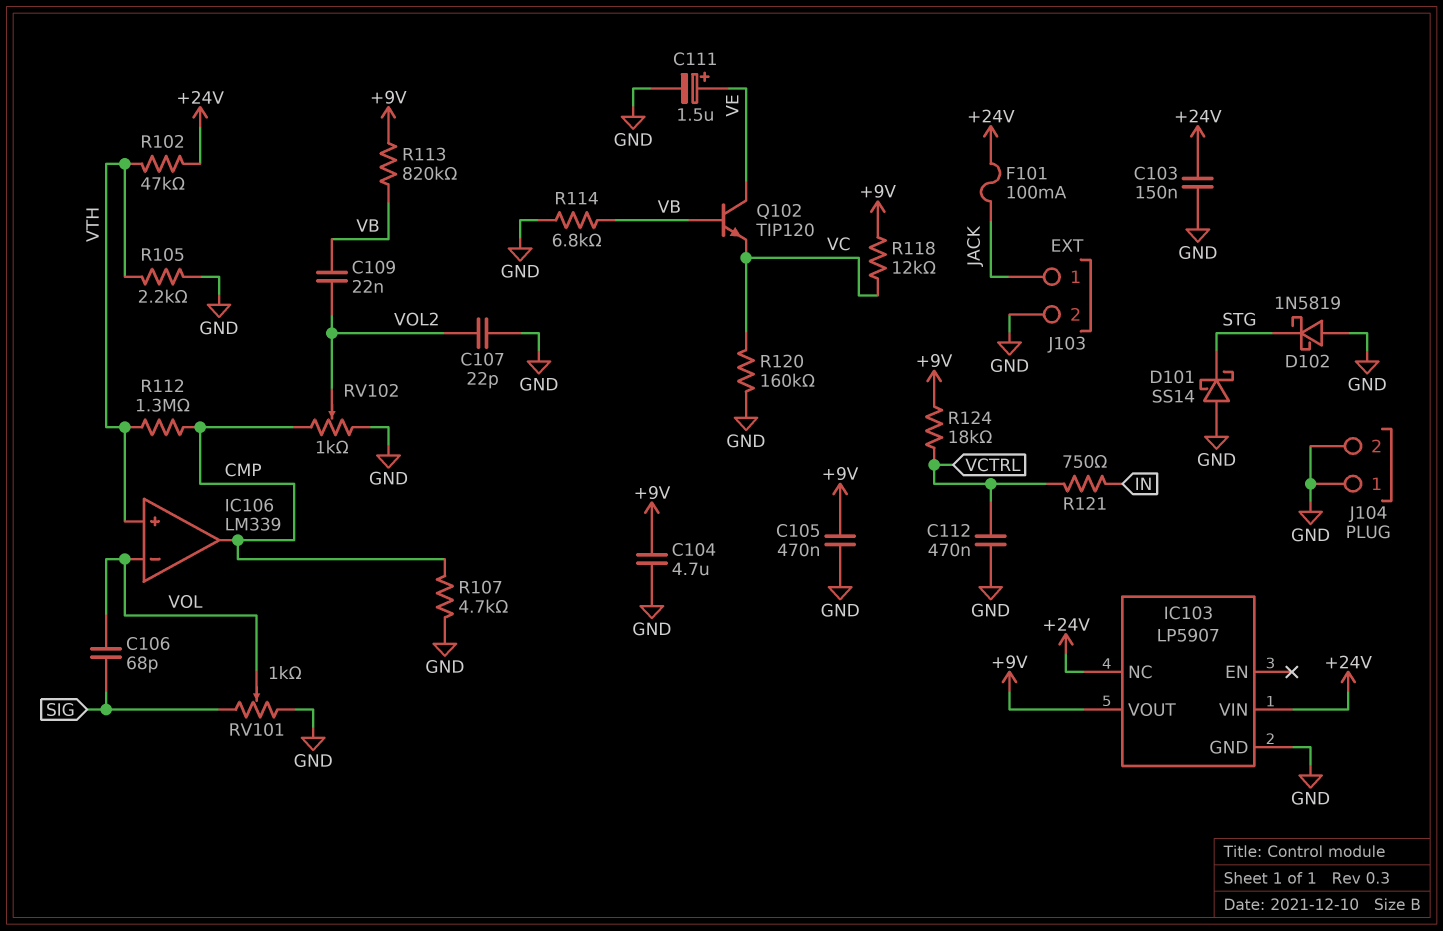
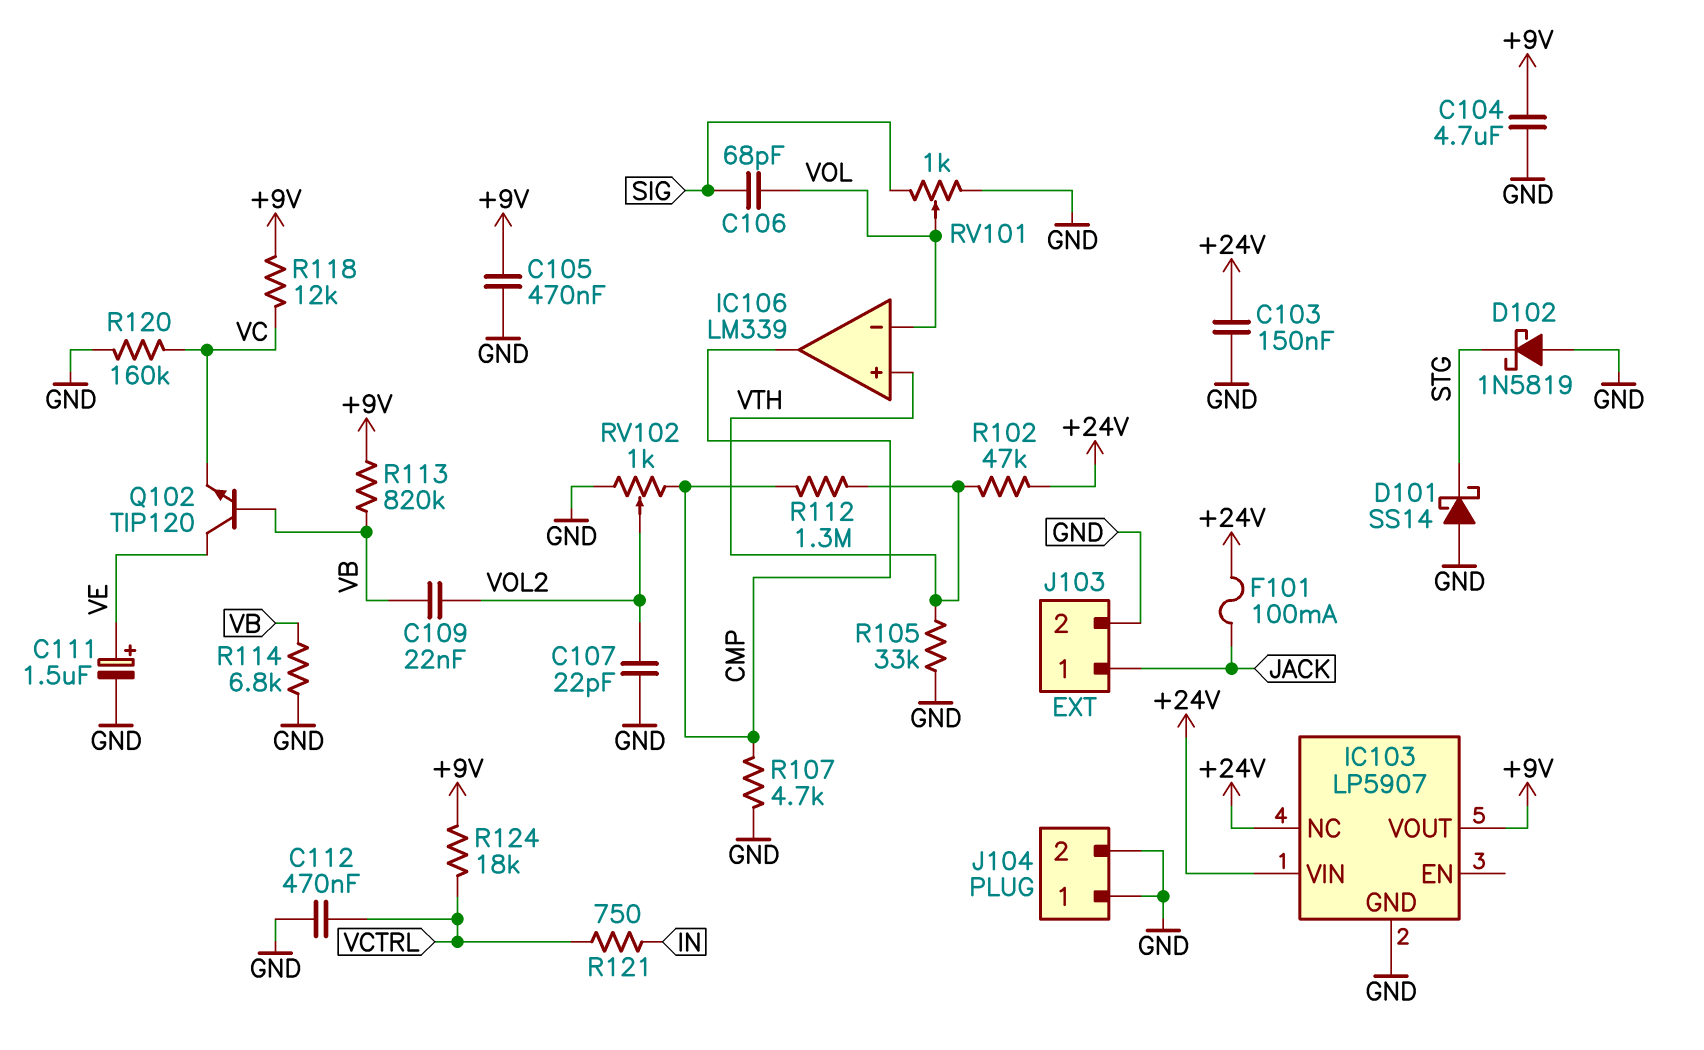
R105: 2.2k (GND, VTH) -> 33k (GND, VTH)

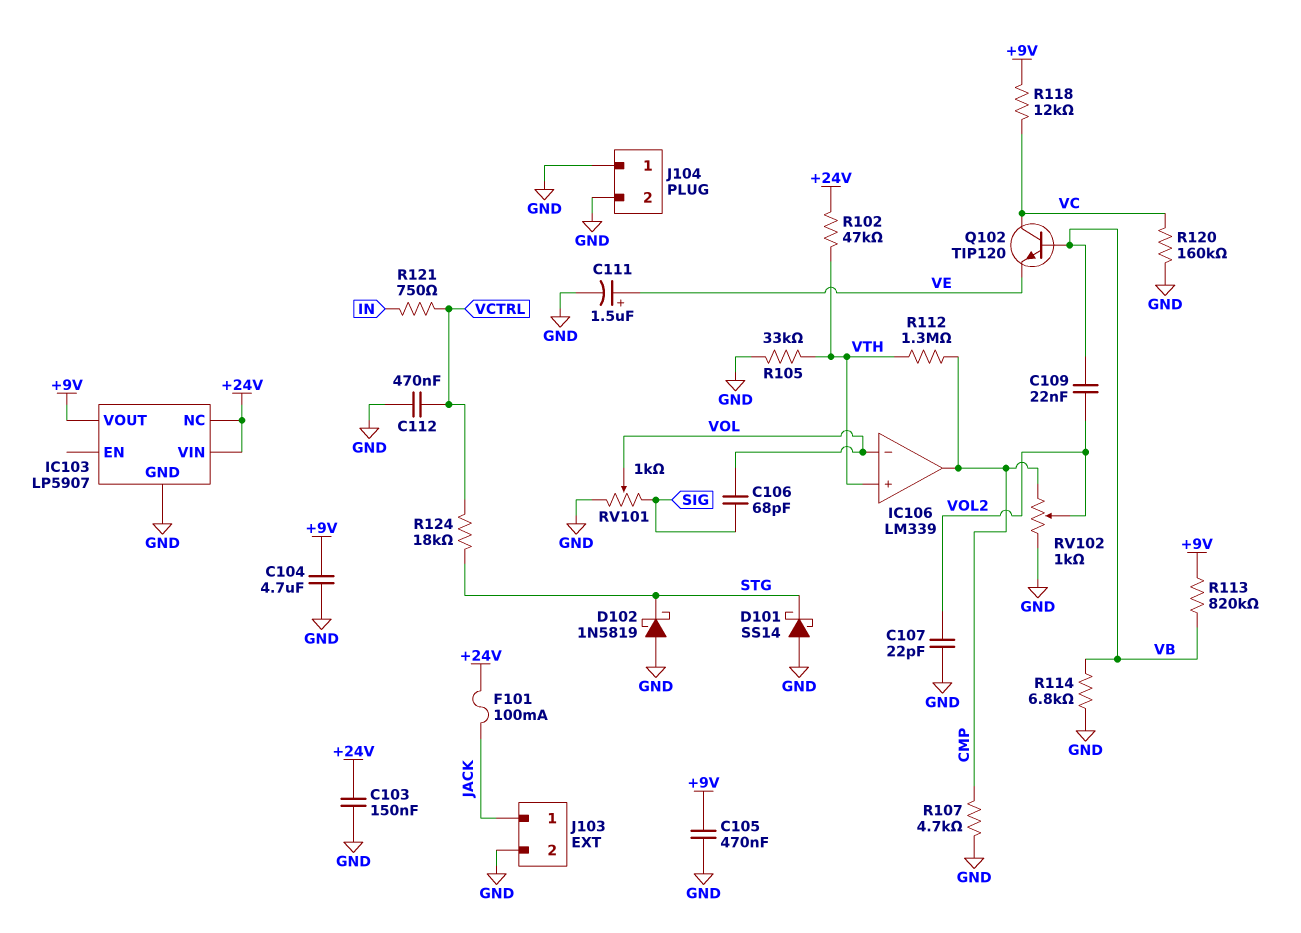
Q102: NPN TIP120 (B VB, C VE, E VC) -> NPN TIP120 (B VB, C VC, E VE)
R124: 18k (+9V, VCTRL) -> 18k (STG, VCTRL)

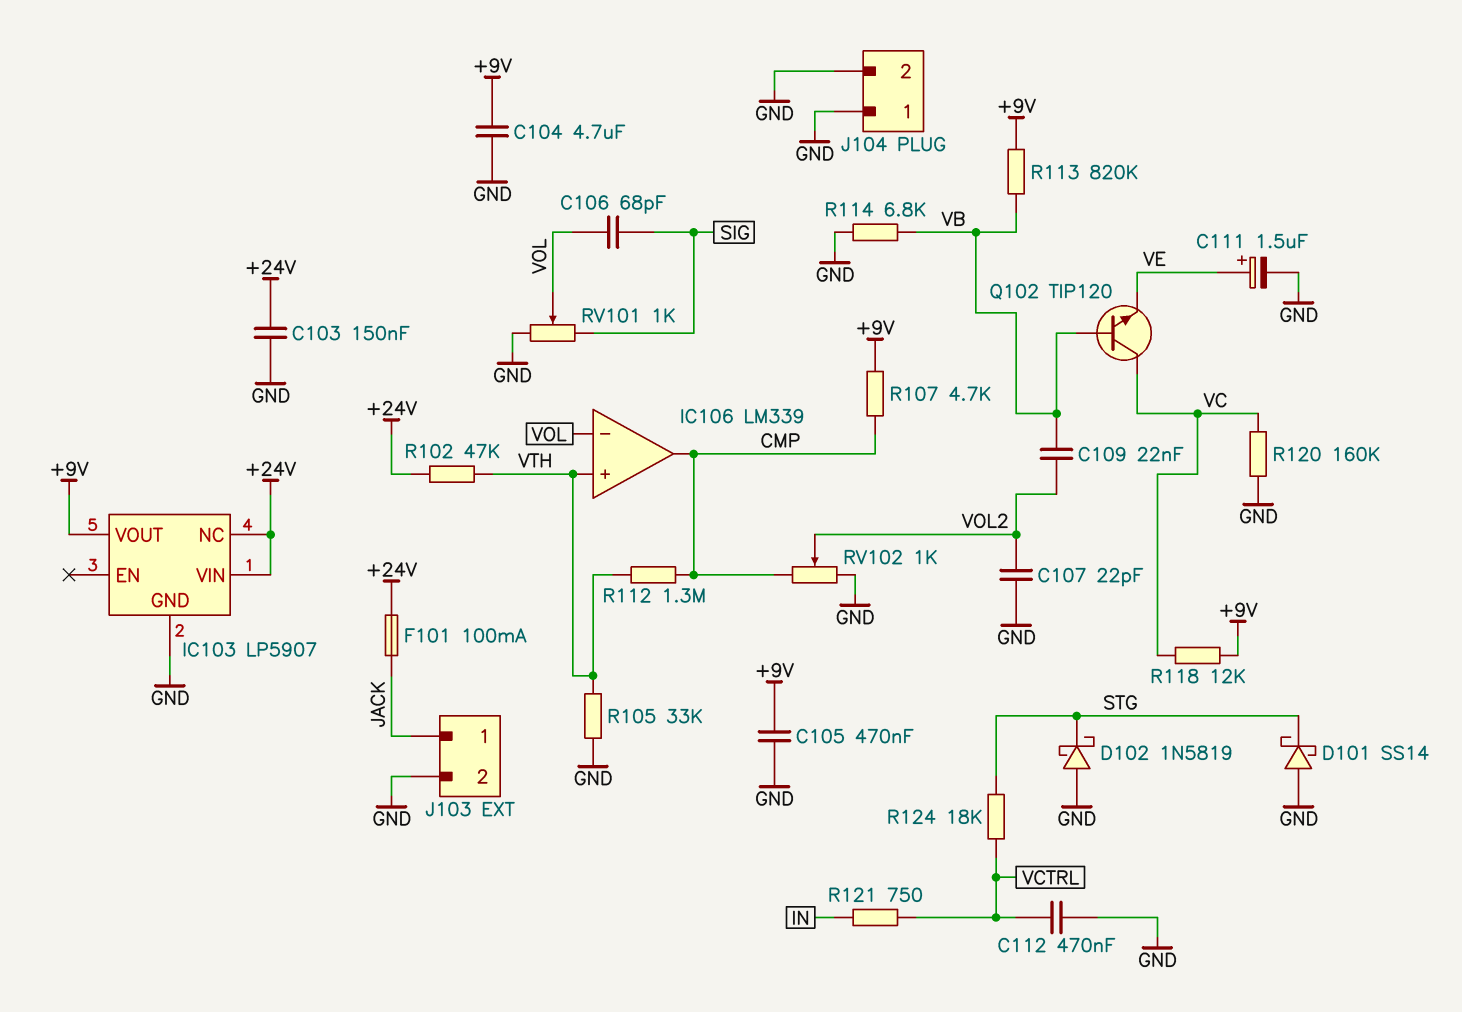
R107: 4.7k (CMP, GND) -> 4.7k (+9V, CMP)

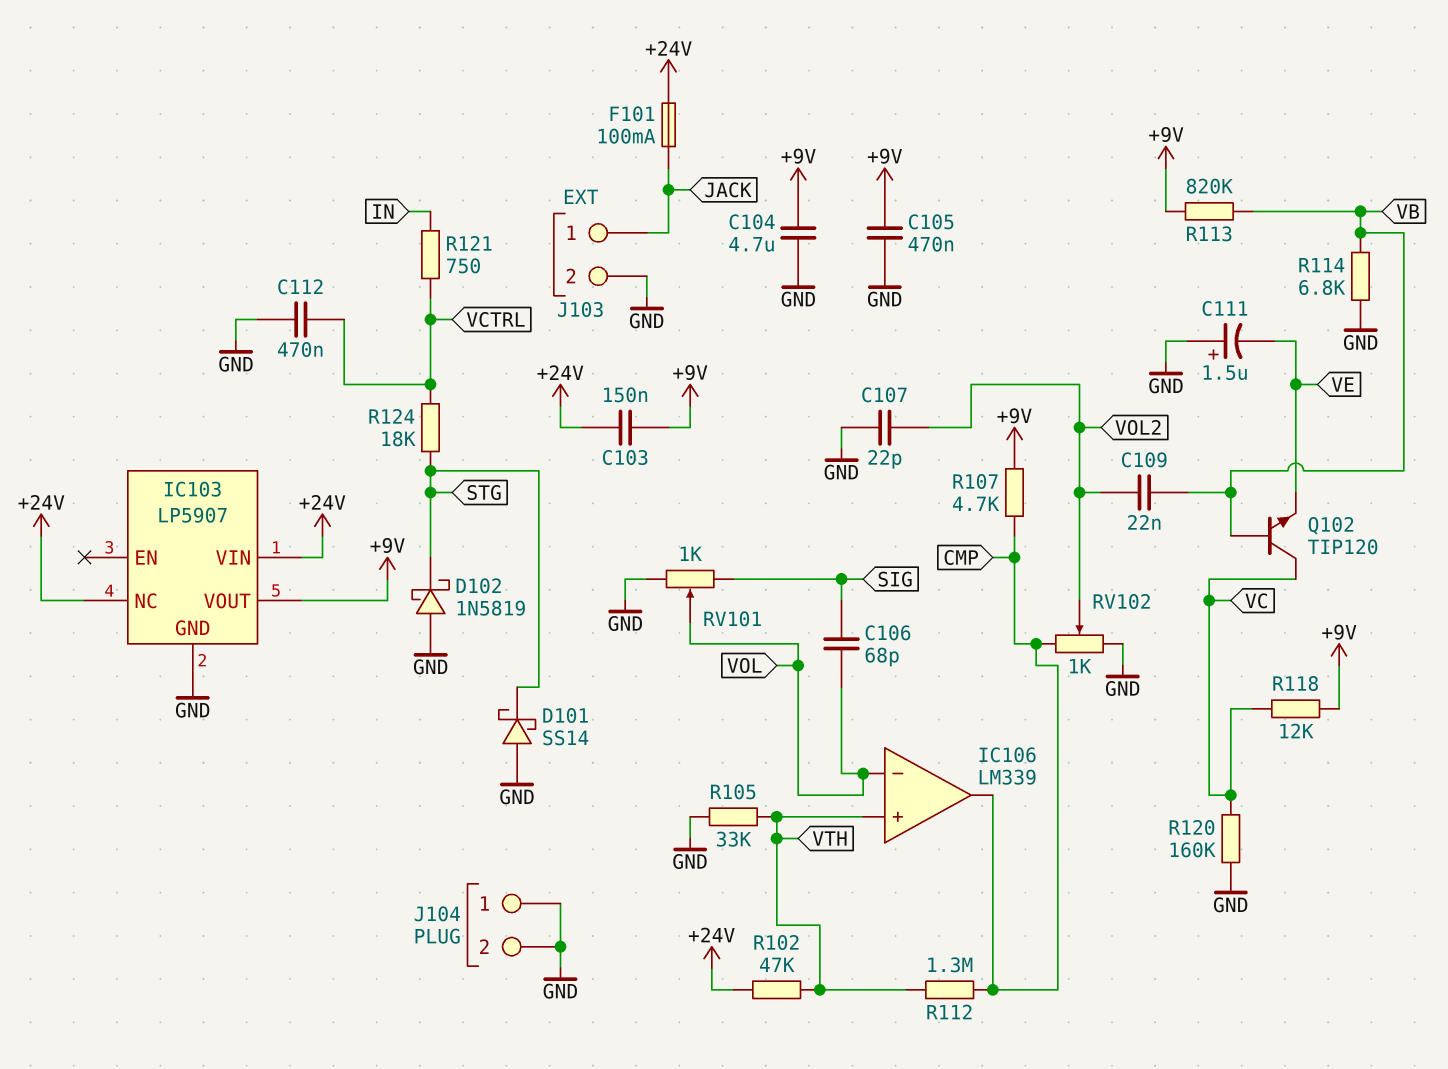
C103: 150nF (+24V, GND) -> 150nF (+9V, +24V)
C111: 1.5uF (plus VE, minus GND) -> 1.5uF (plus GND, minus VE)

